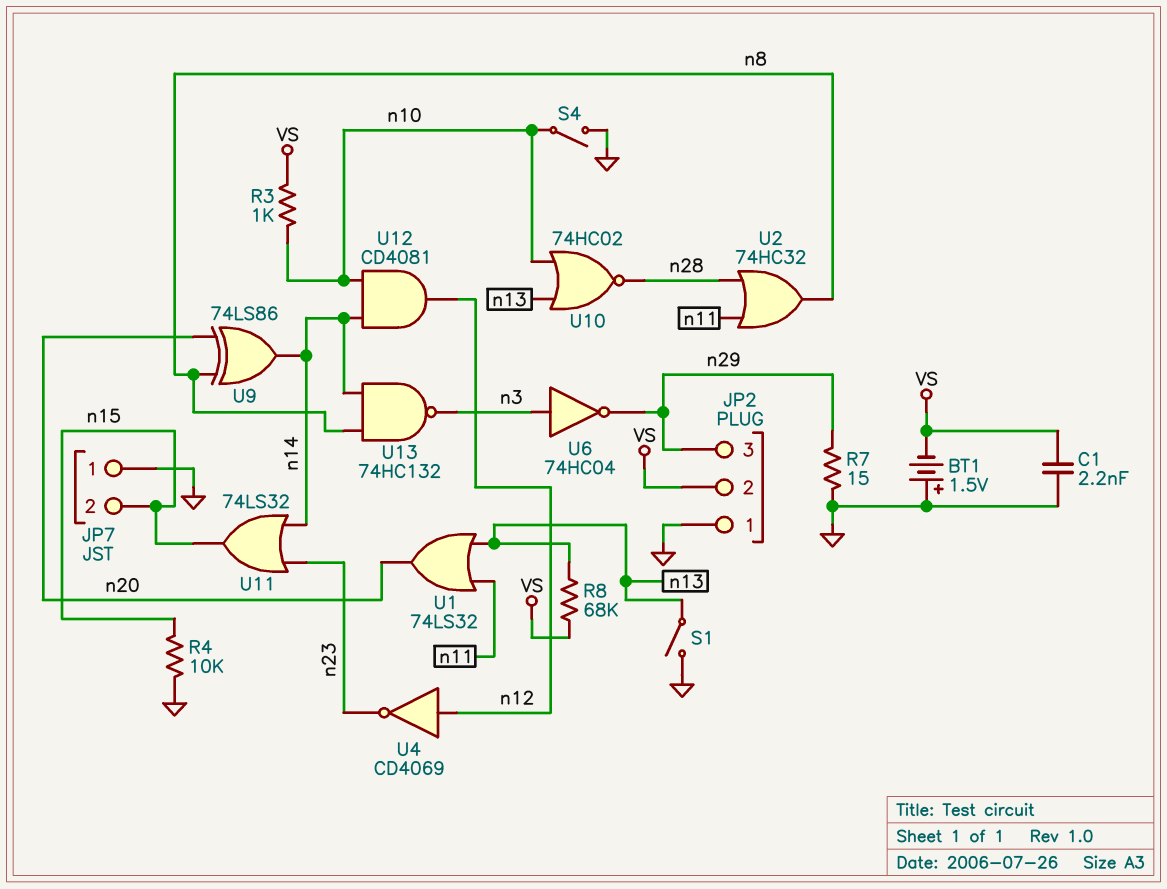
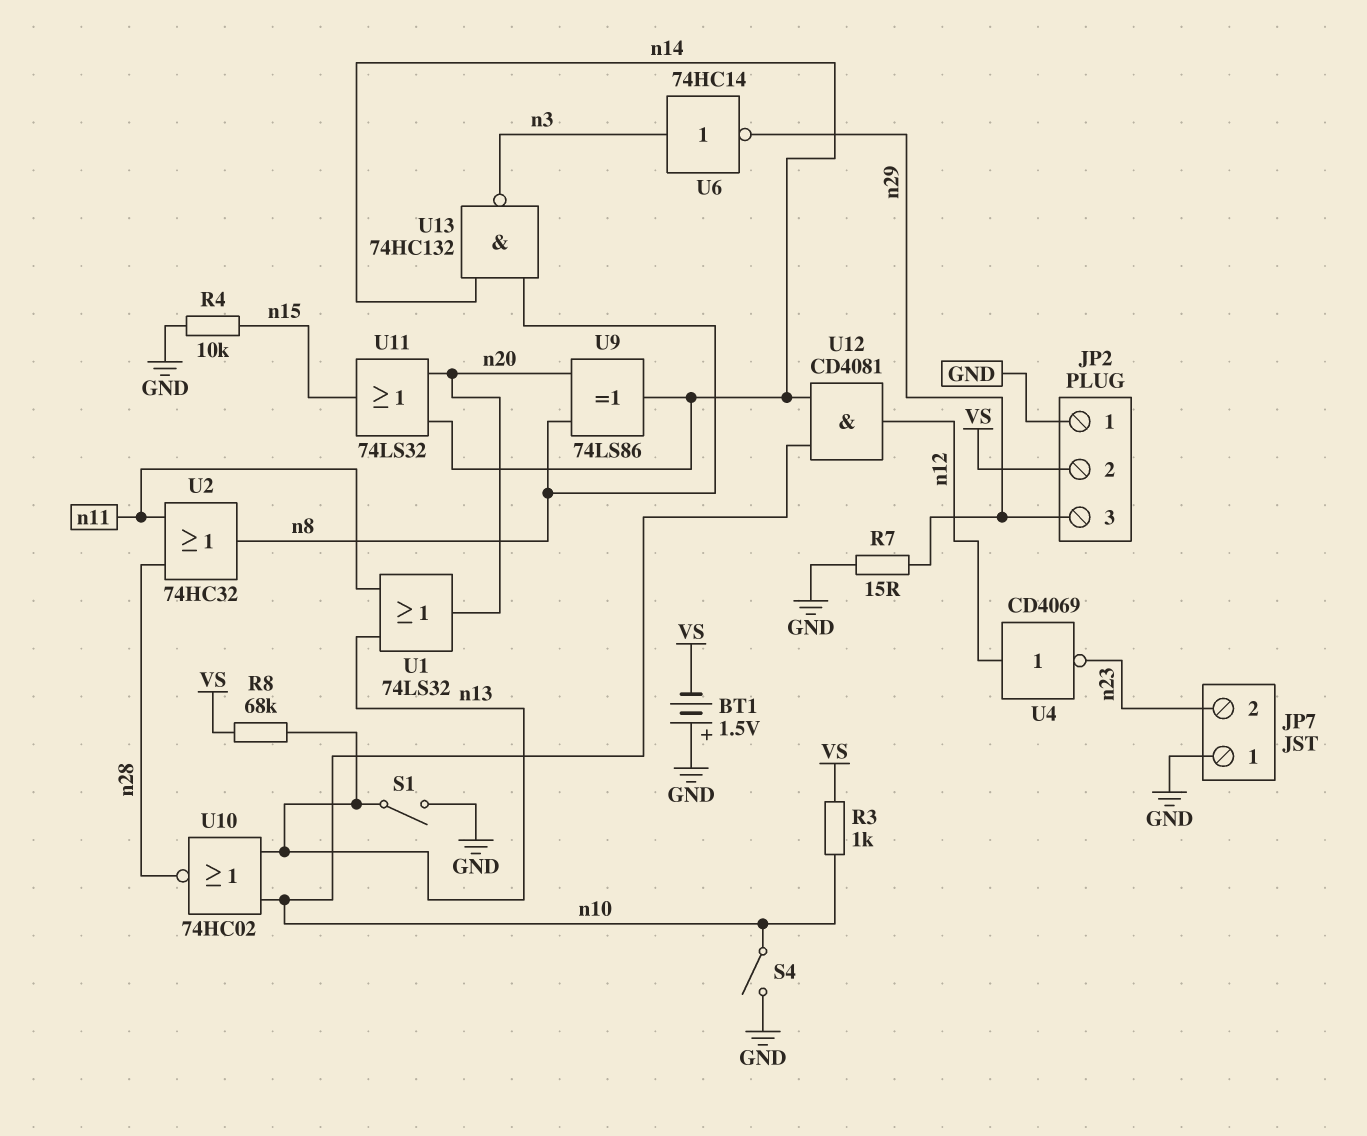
C1: 2.2nF (GND, VS) -> none
JP7 pin 2: n15 -> n23
U6: NOT 74HC04 (in n3, out n29) -> NOT 74HC14 (in n3, out n29)
U11: OR 74LS32 (in n14, in n23, out n15) -> OR 74LS32 (in n14, in n20, out n15)

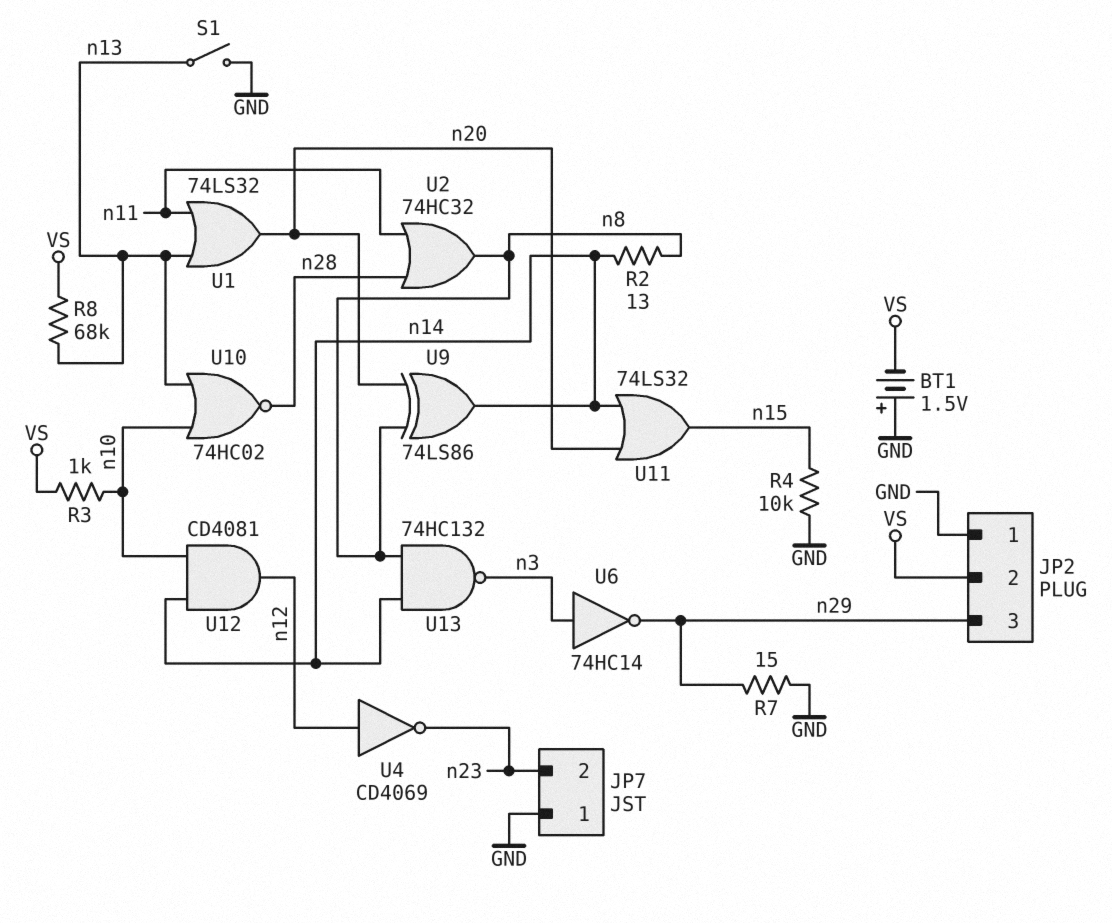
R2: none -> 13 (n8, n14)
S4: switch (GND, n10) -> none

